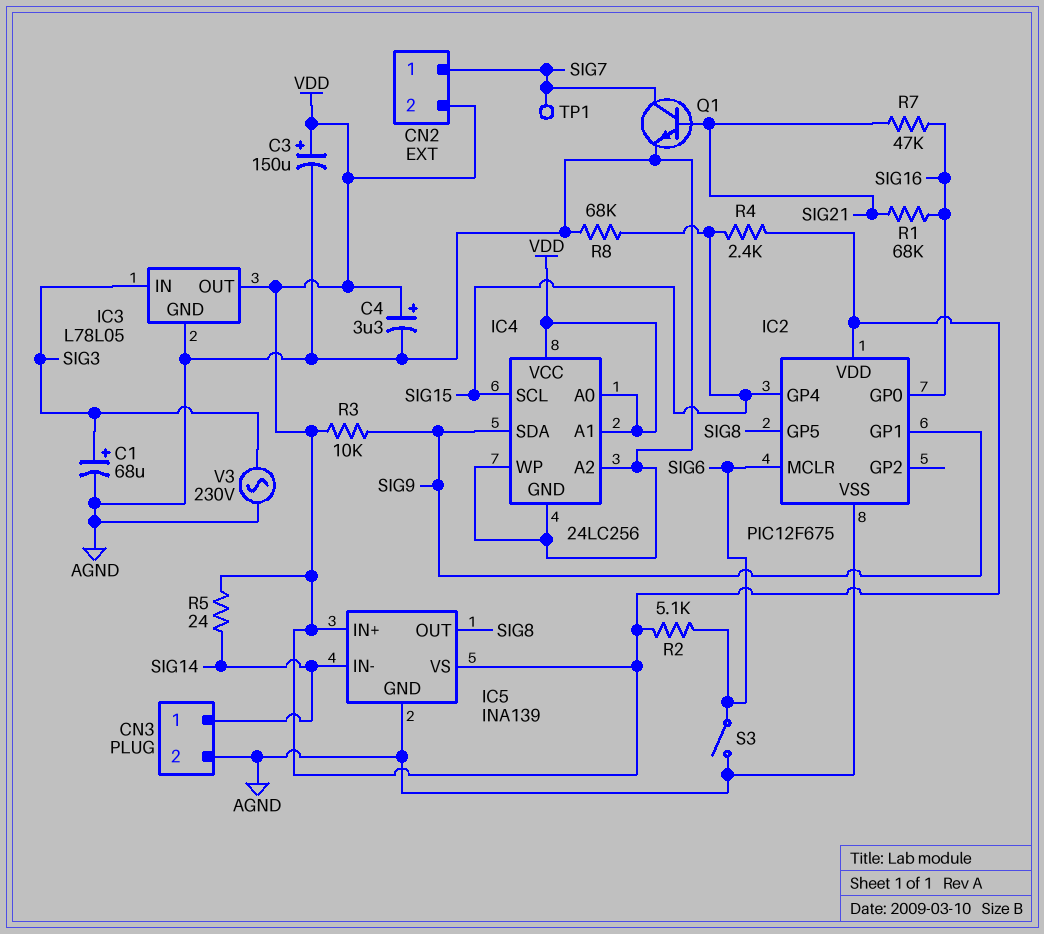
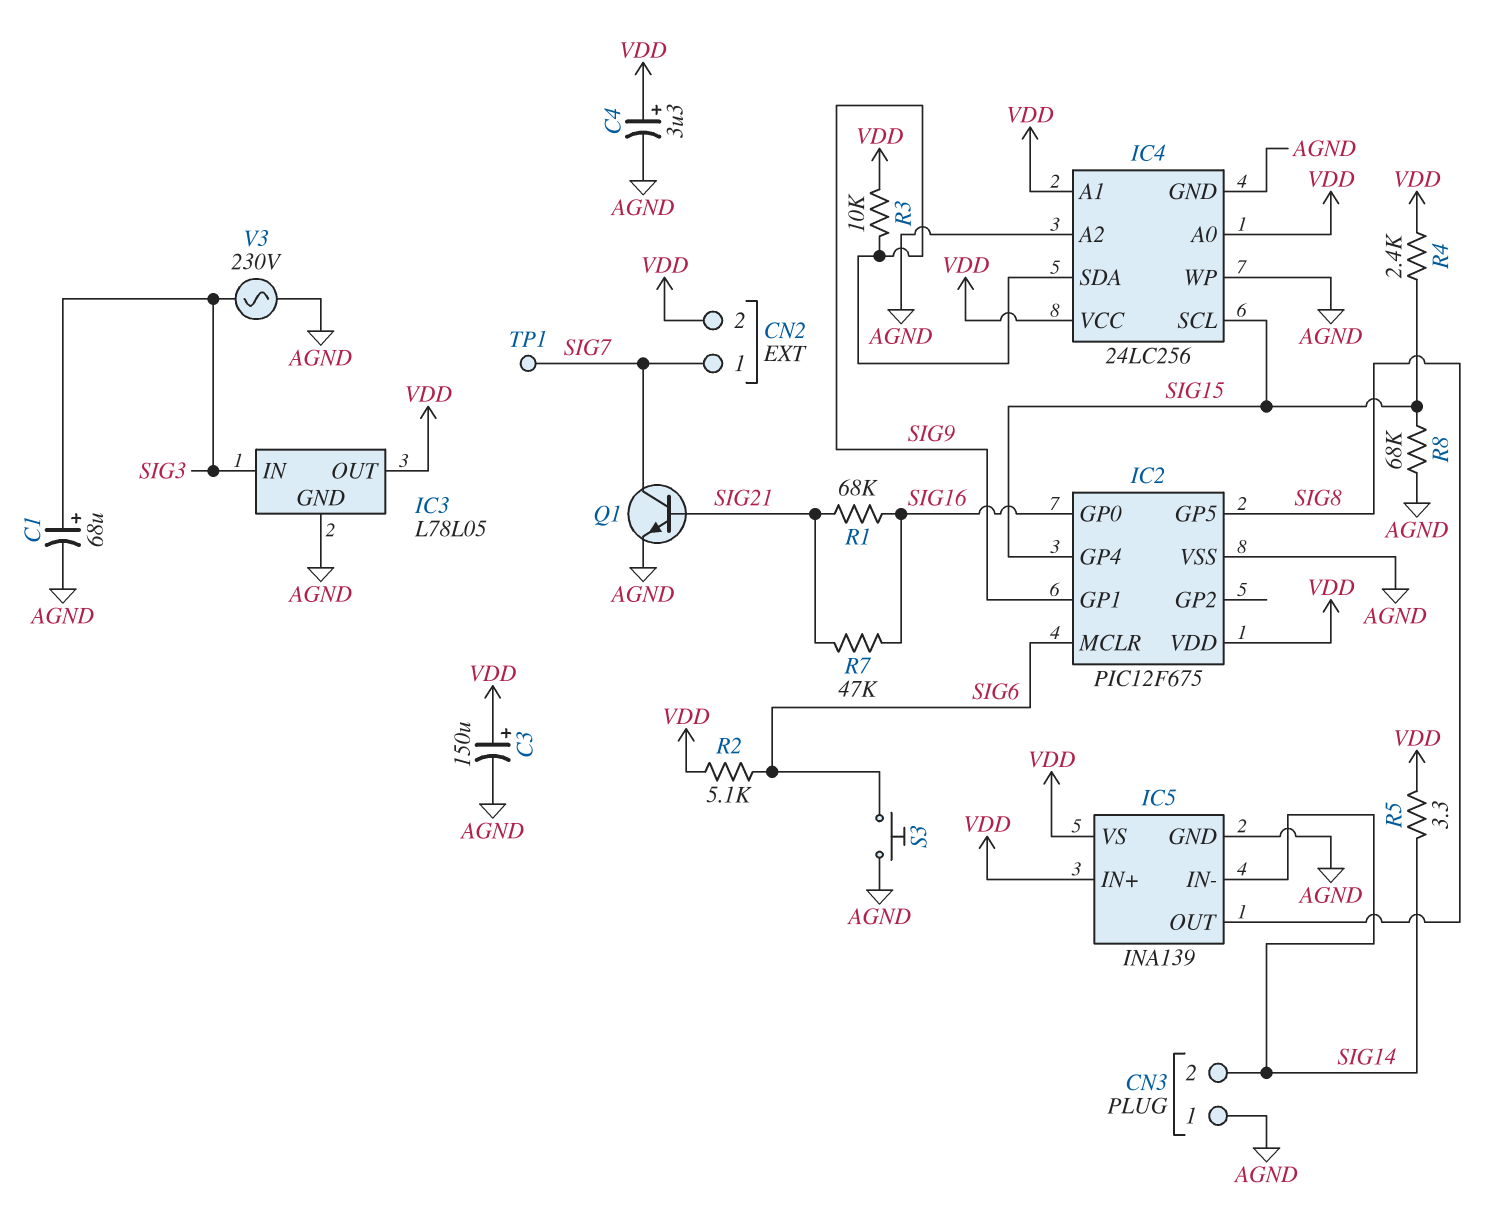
CN3 pin 1: SIG14 -> AGND
CN3 pin 2: AGND -> SIG14
R5: 24 (SIG14, VDD) -> 3.3 (SIG14, VDD)
S3: switch (AGND, SIG6) -> button (AGND, SIG6)

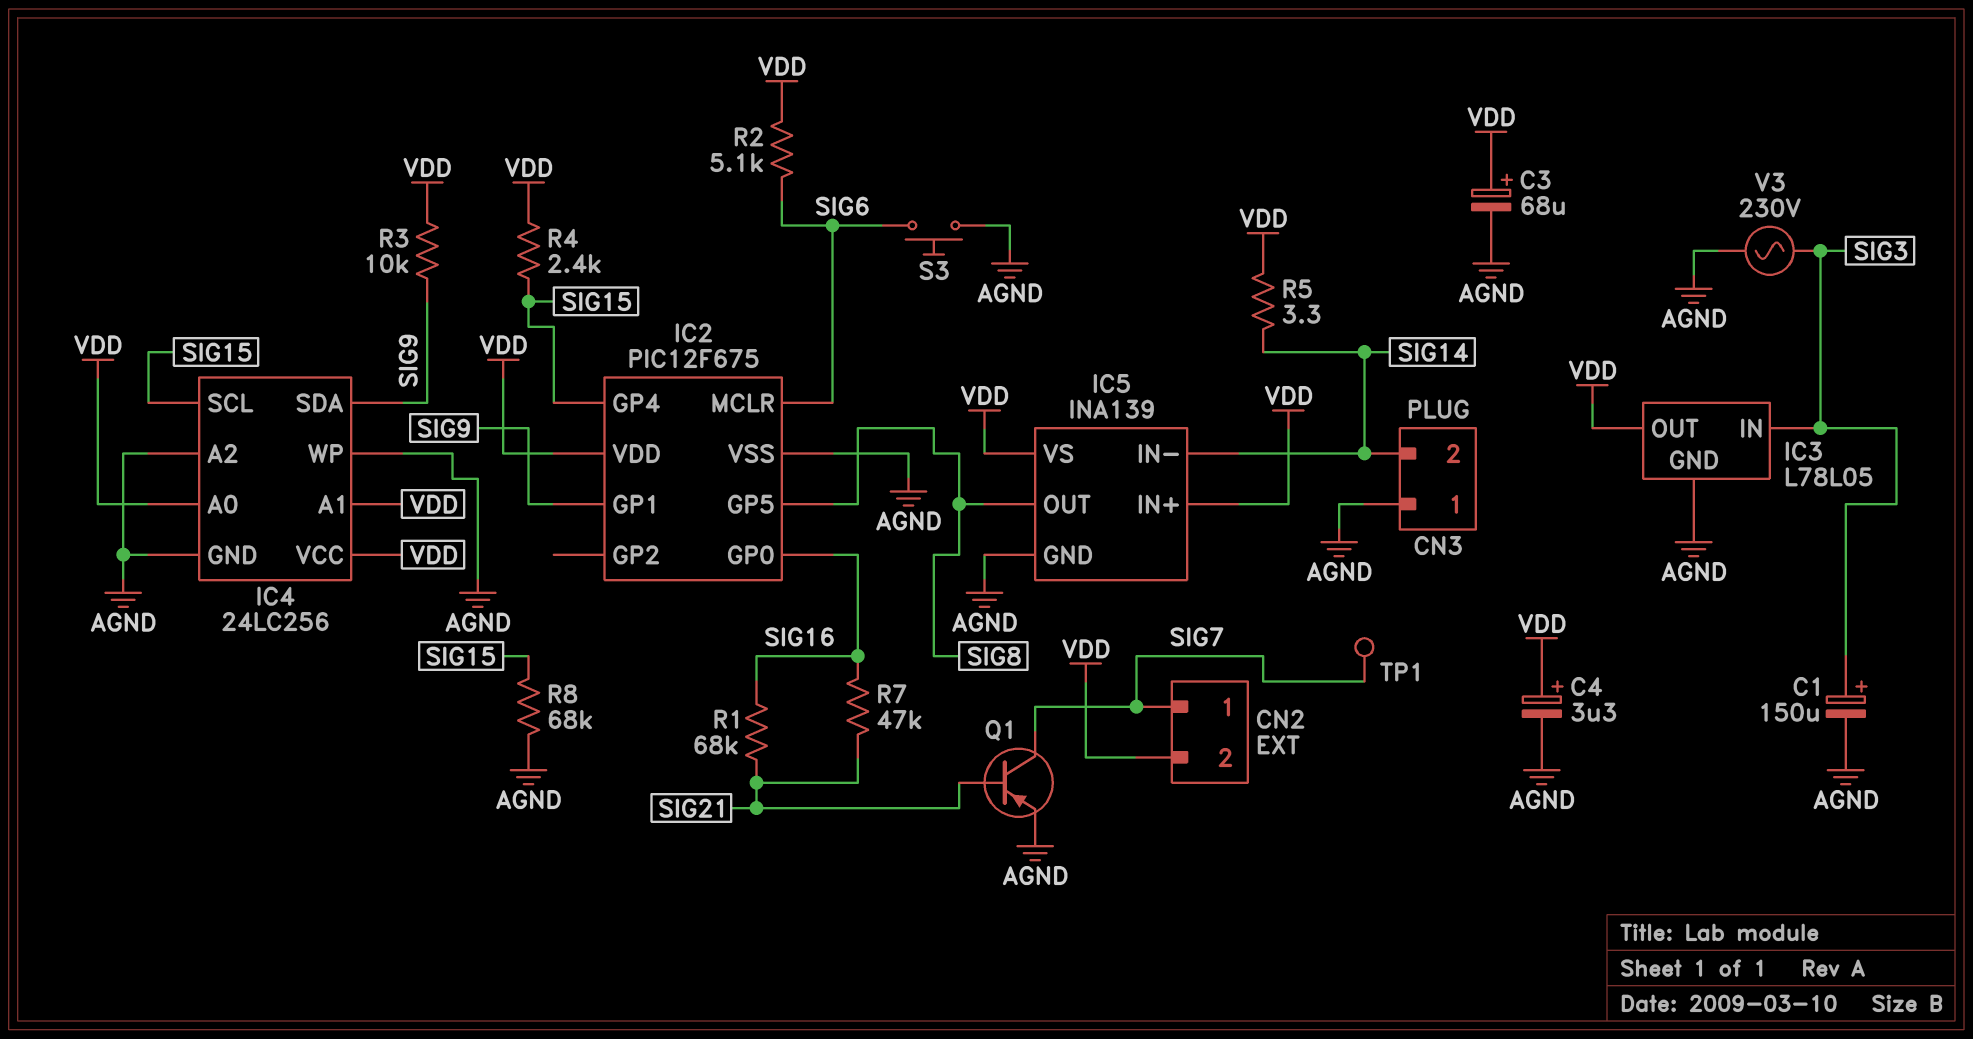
C1: 68uF (plus SIG3, minus AGND) -> 150uF (plus SIG3, minus AGND)
C3: 150uF (plus VDD, minus AGND) -> 68uF (plus VDD, minus AGND)
Q1: NPN (B SIG21, C SIG7, E AGND) -> PNP (B SIG21, C SIG7, E AGND)

